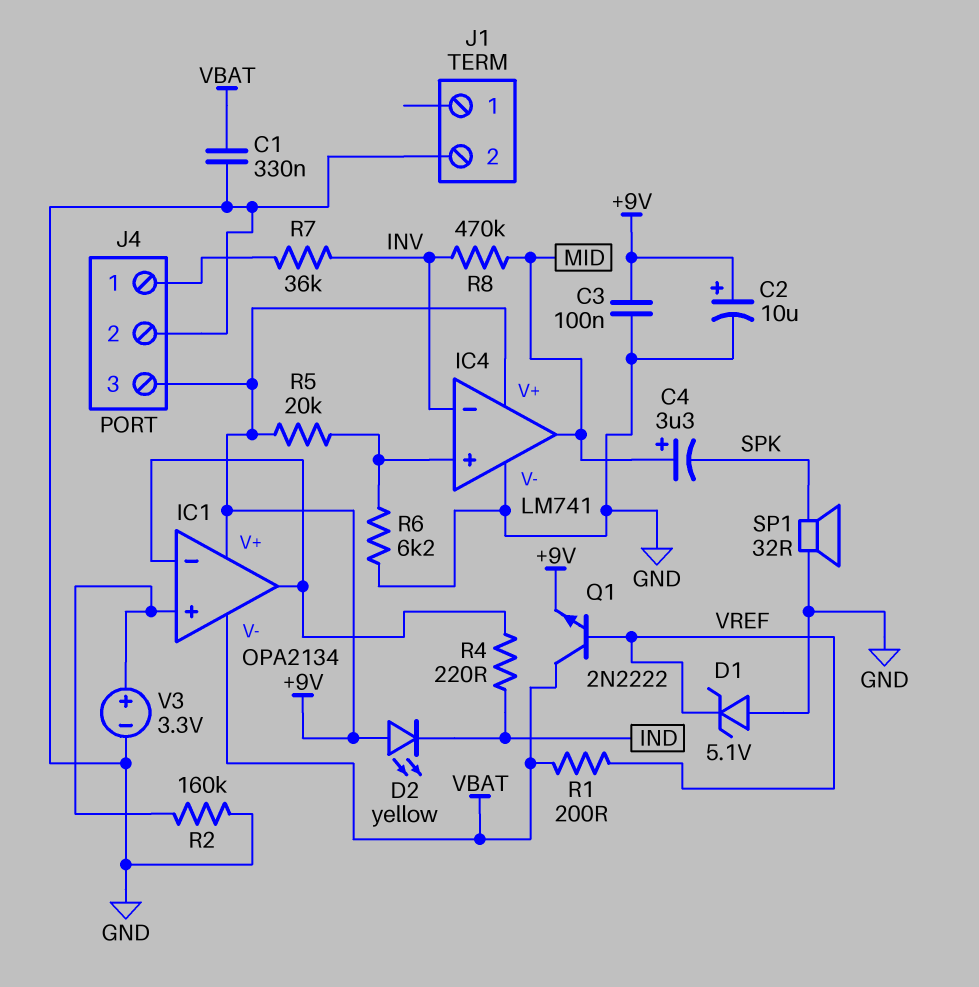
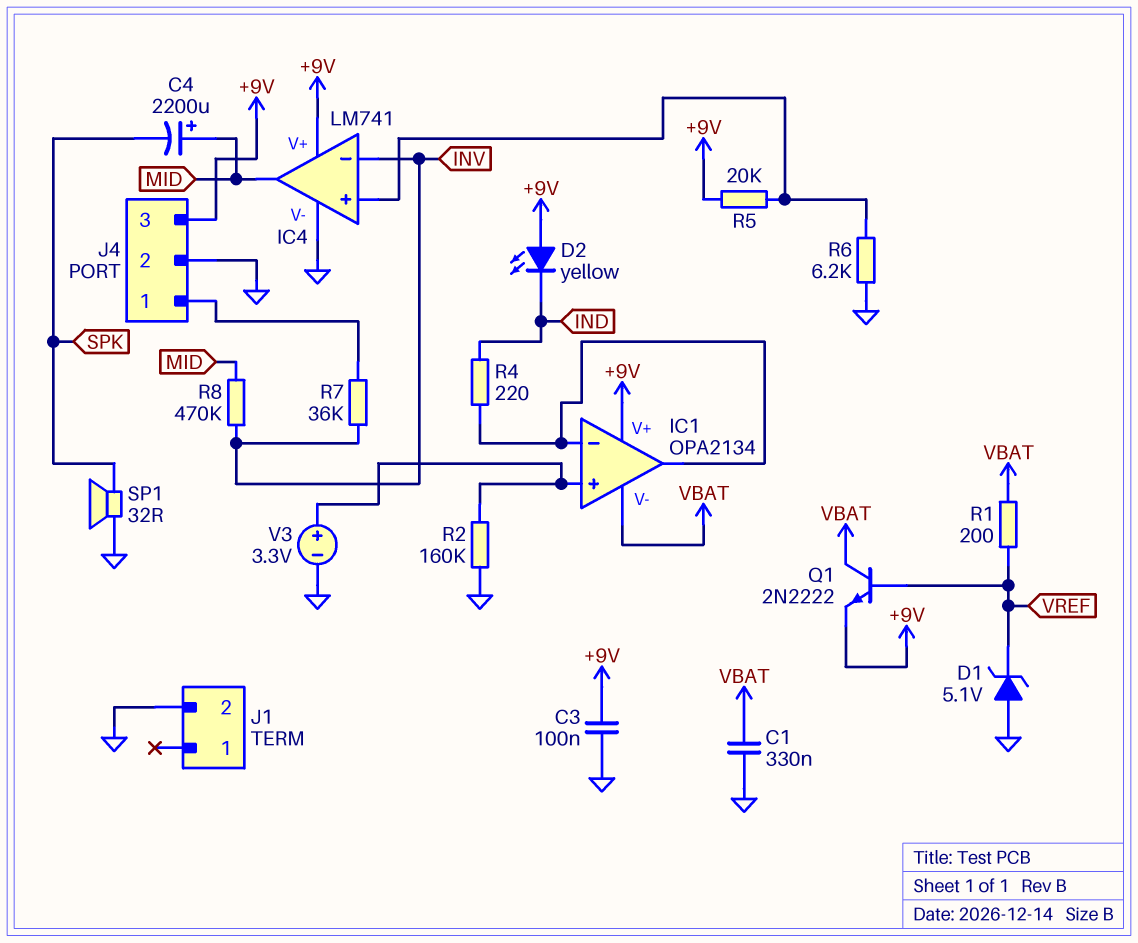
C2: 10uF (plus +9V, minus GND) -> none
C4: 3.3uF (plus MID, minus SPK) -> 2200uF (plus MID, minus SPK)

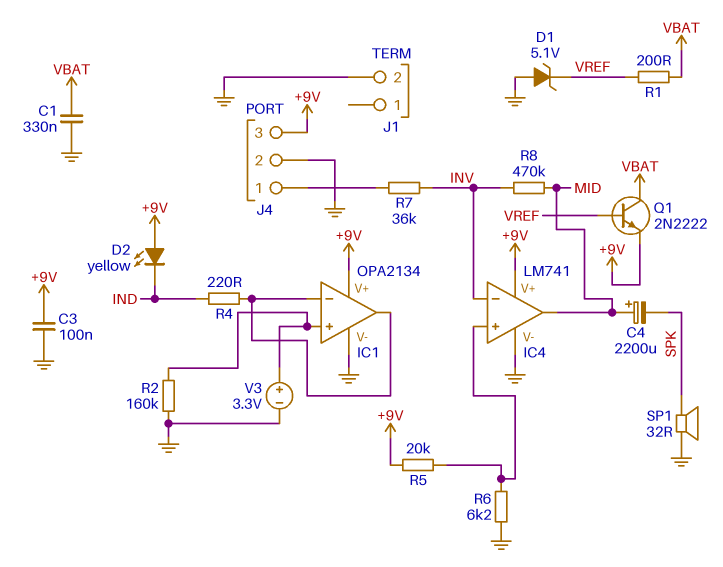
IC1 pin V-: VBAT -> GND

